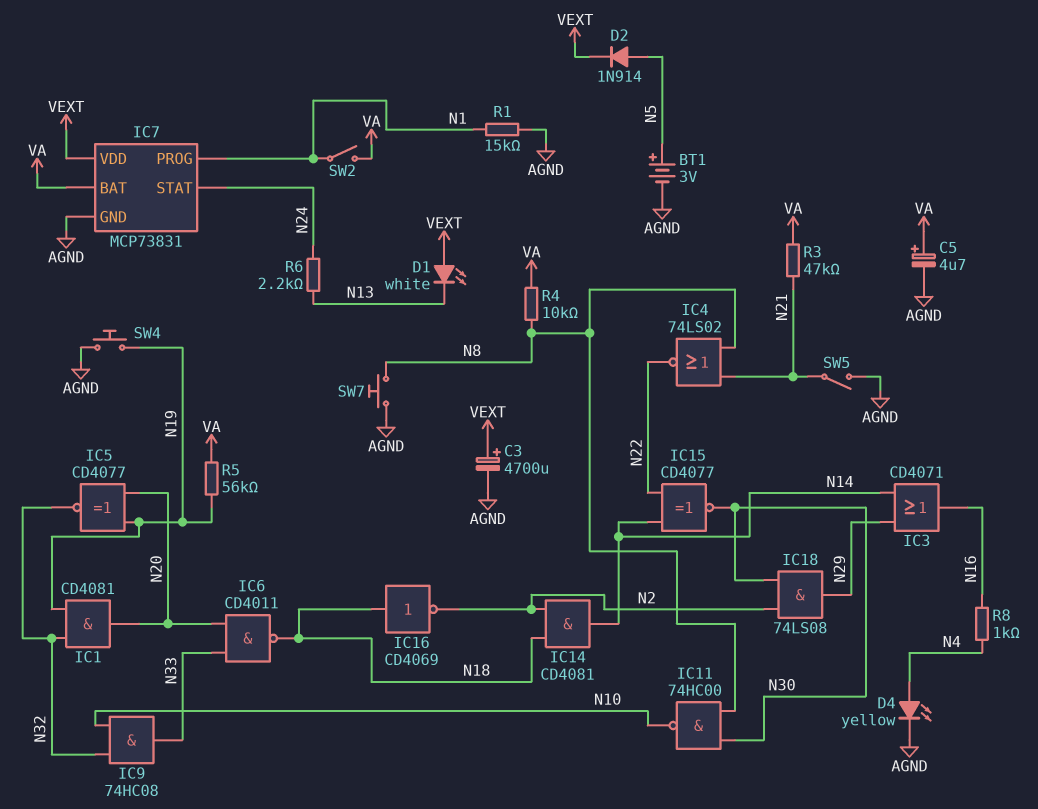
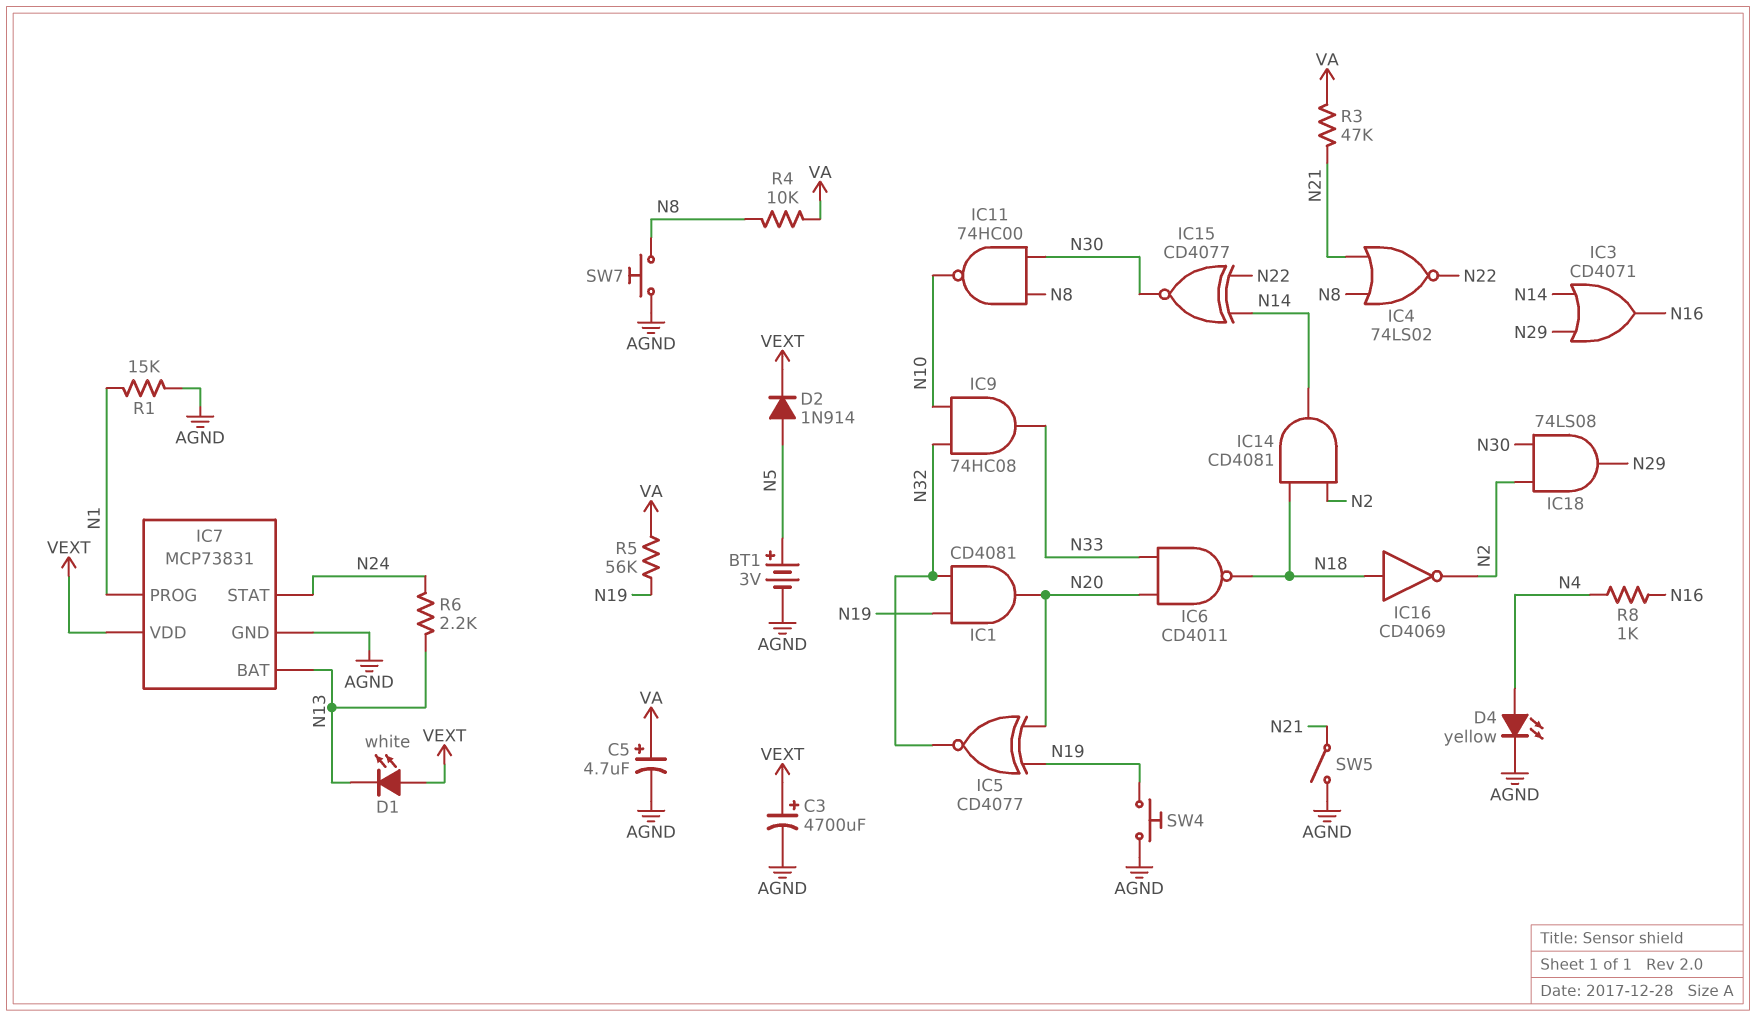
IC7 pin BAT: VA -> N13
SW2: switch (N1, VA) -> none

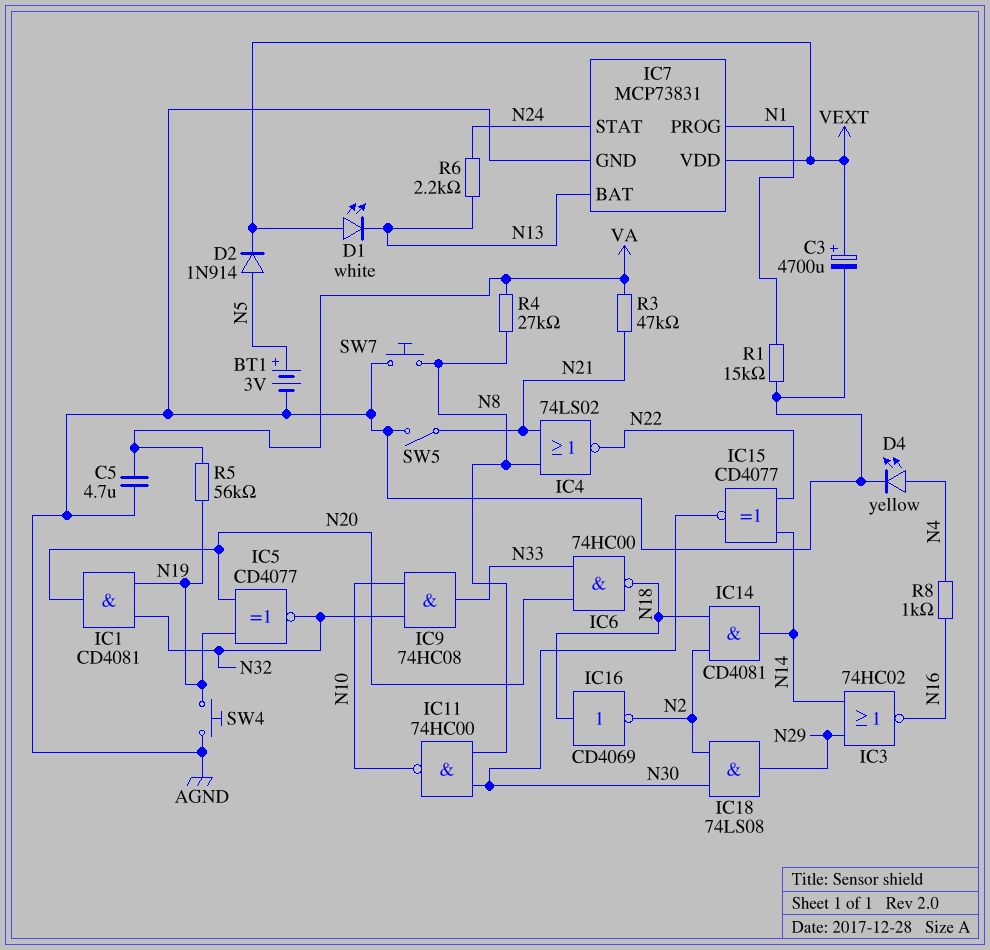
C5: 4.7uF (plus VA, minus AGND) -> 4.7uF (AGND, VA)
IC3: OR CD4071 (in N14, in N29, out N16) -> NOR 74HC02 (in N14, in N29, out N16)
IC6: NAND CD4011 (in N20, in N33, out N18) -> NAND 74HC00 (in N20, in N33, out N18)
R4: 10k (N8, VA) -> 27k (N8, VA)

